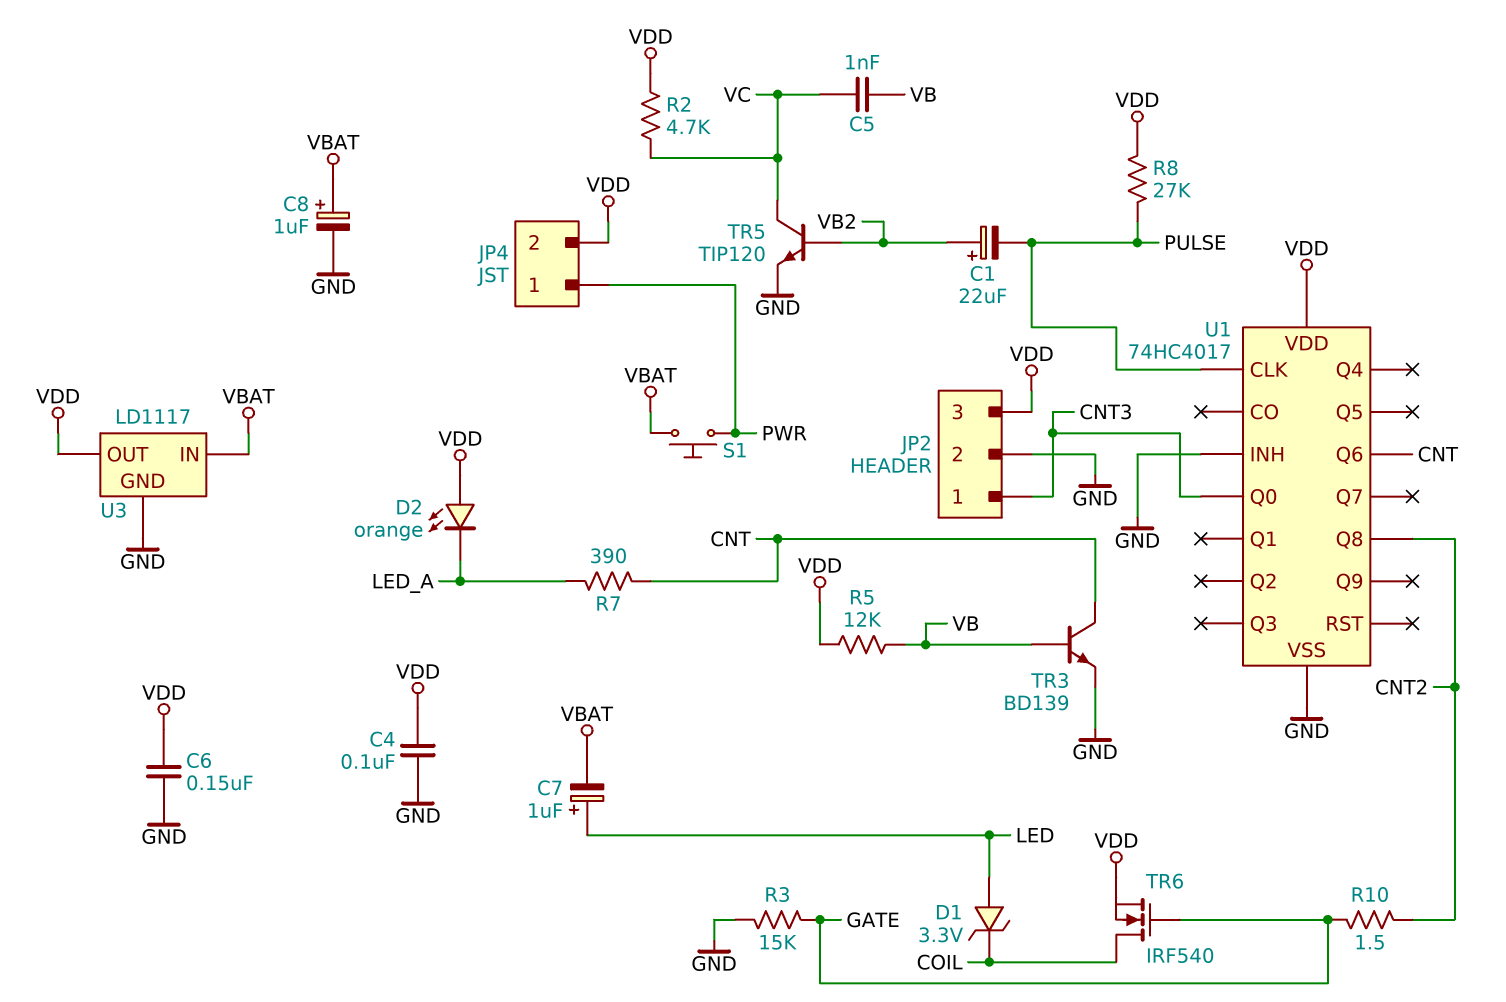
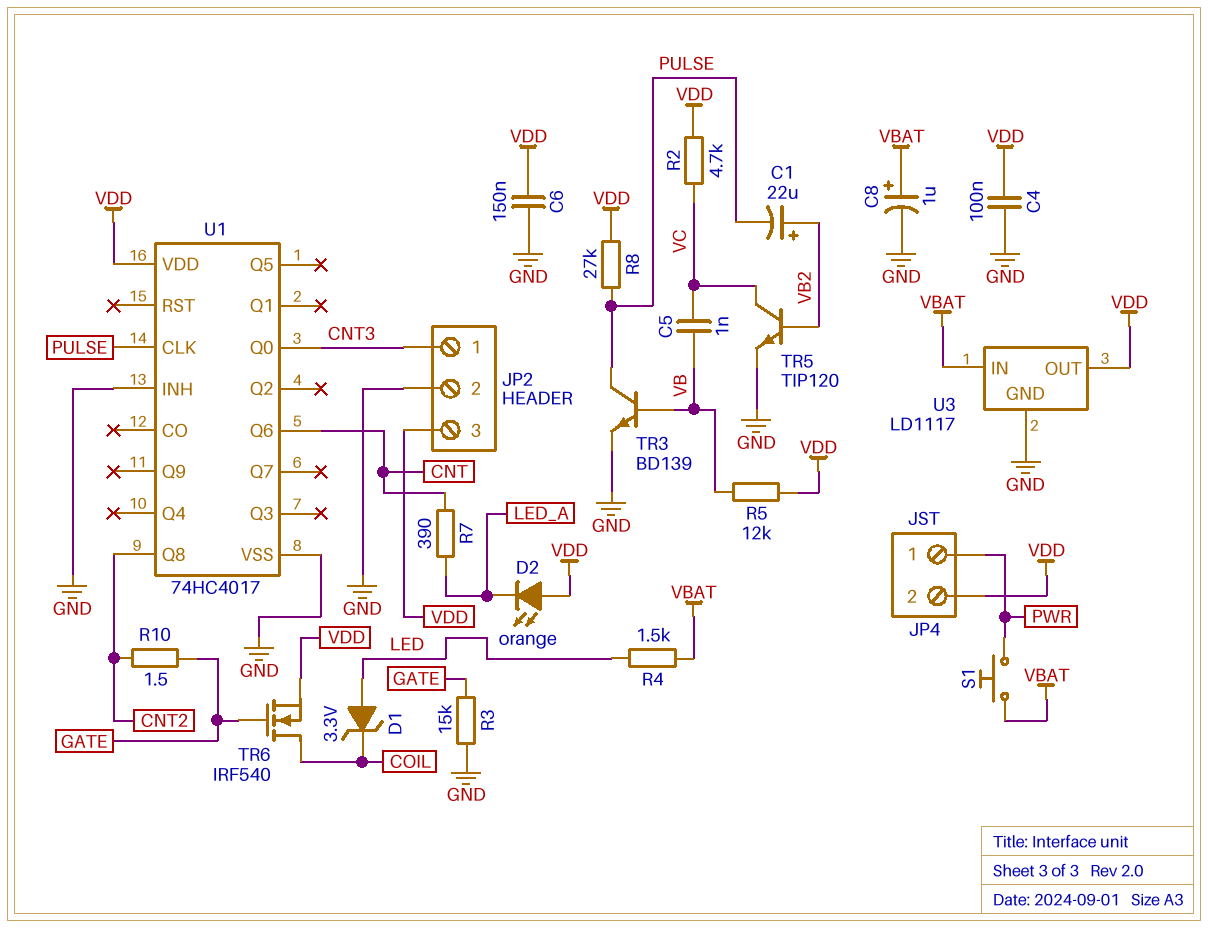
C7: 1uF (plus LED, minus VBAT) -> none
R4: none -> 1.5k (LED, VBAT)
TR3: NPN BD139 (B VB, C CNT, E GND) -> NPN BD139 (B VB, C PULSE, E GND)

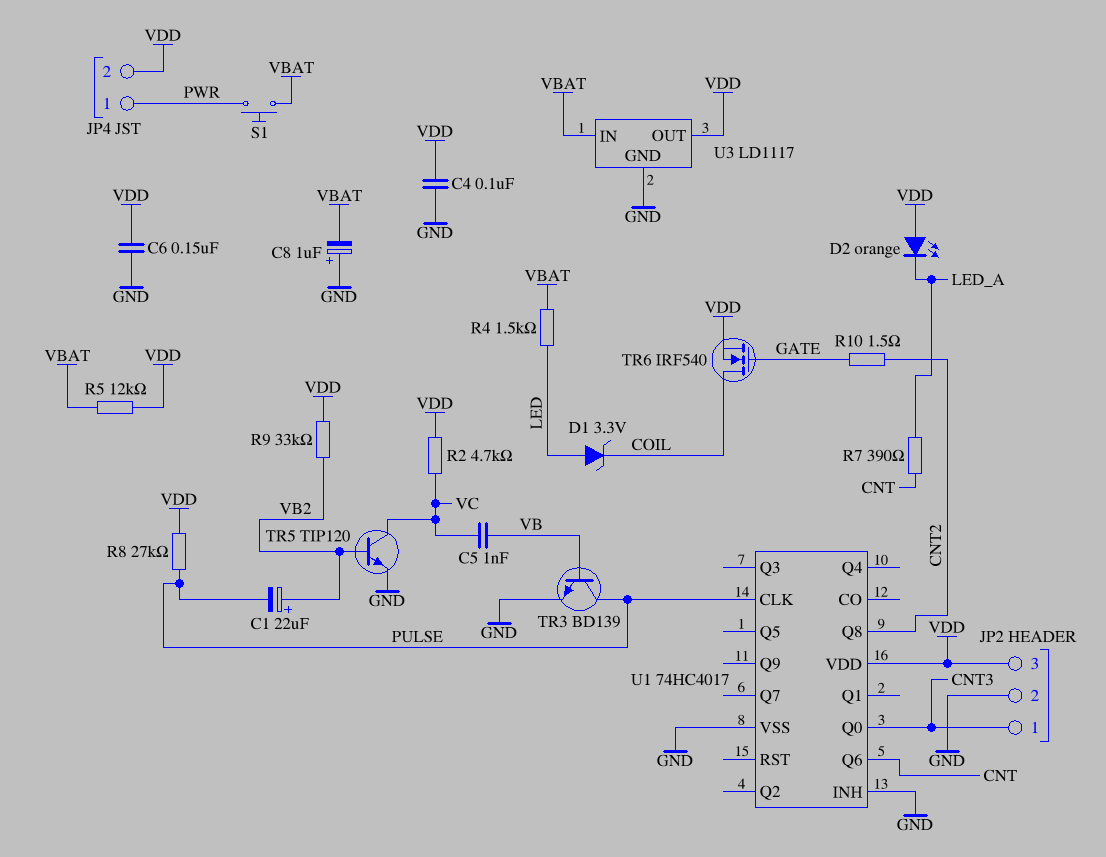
C8: 1uF (plus VBAT, minus GND) -> 1uF (plus GND, minus VBAT)
R3: 15k (GATE, GND) -> none
R5: 12k (VB, VDD) -> 12k (VBAT, VDD)
R9: none -> 33k (VB2, VDD)

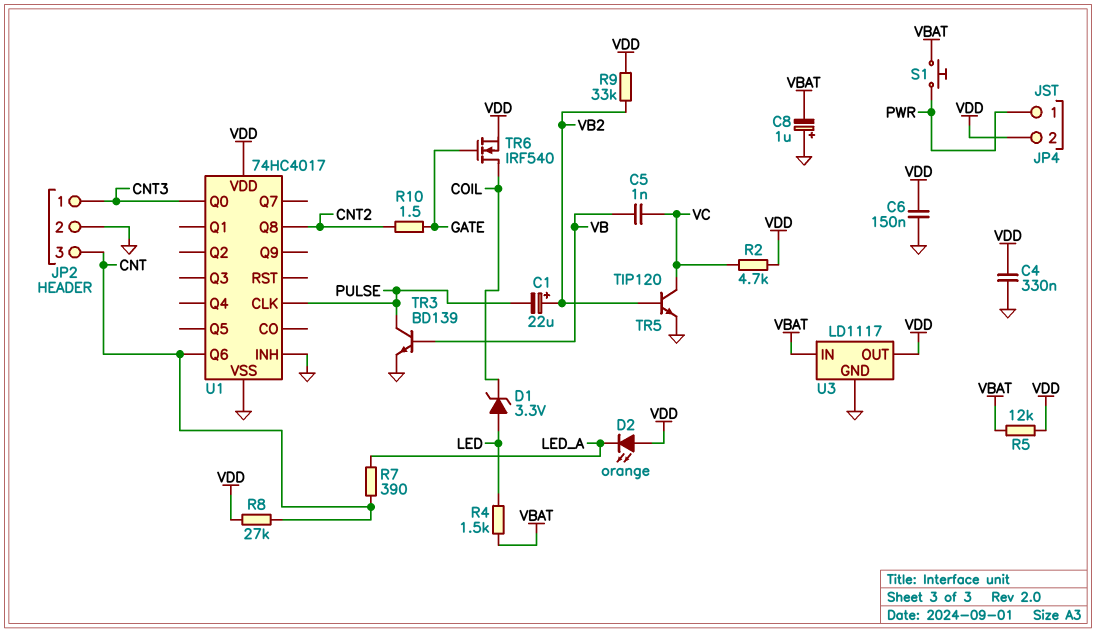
C4: 100nF (GND, VDD) -> 330nF (GND, VDD)
JP2 pin 3: VDD -> CNT
R8: 27k (PULSE, VDD) -> 27k (CNT, VDD)

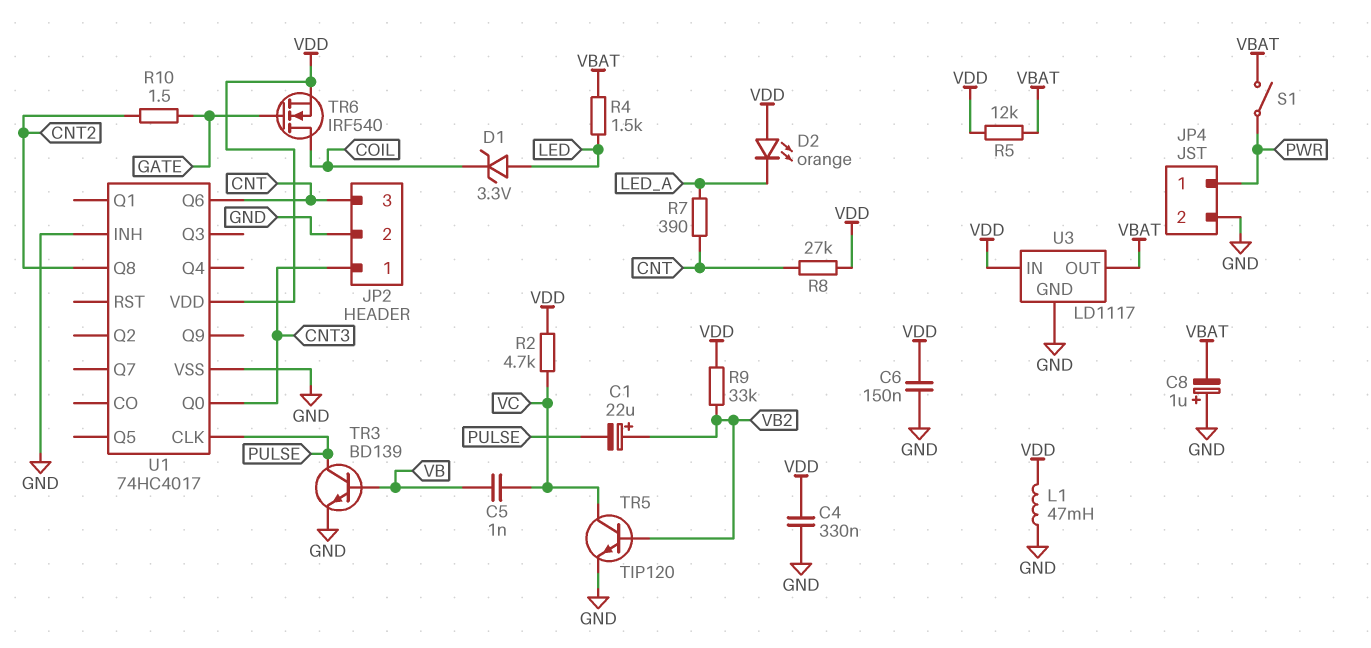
JP4 pin 2: VDD -> GND
L1: none -> 47mH (GND, VDD)
S1: button (PWR, VBAT) -> switch (PWR, VBAT)
U3 pin IN: VBAT -> VDD
U3 pin OUT: VDD -> VBAT

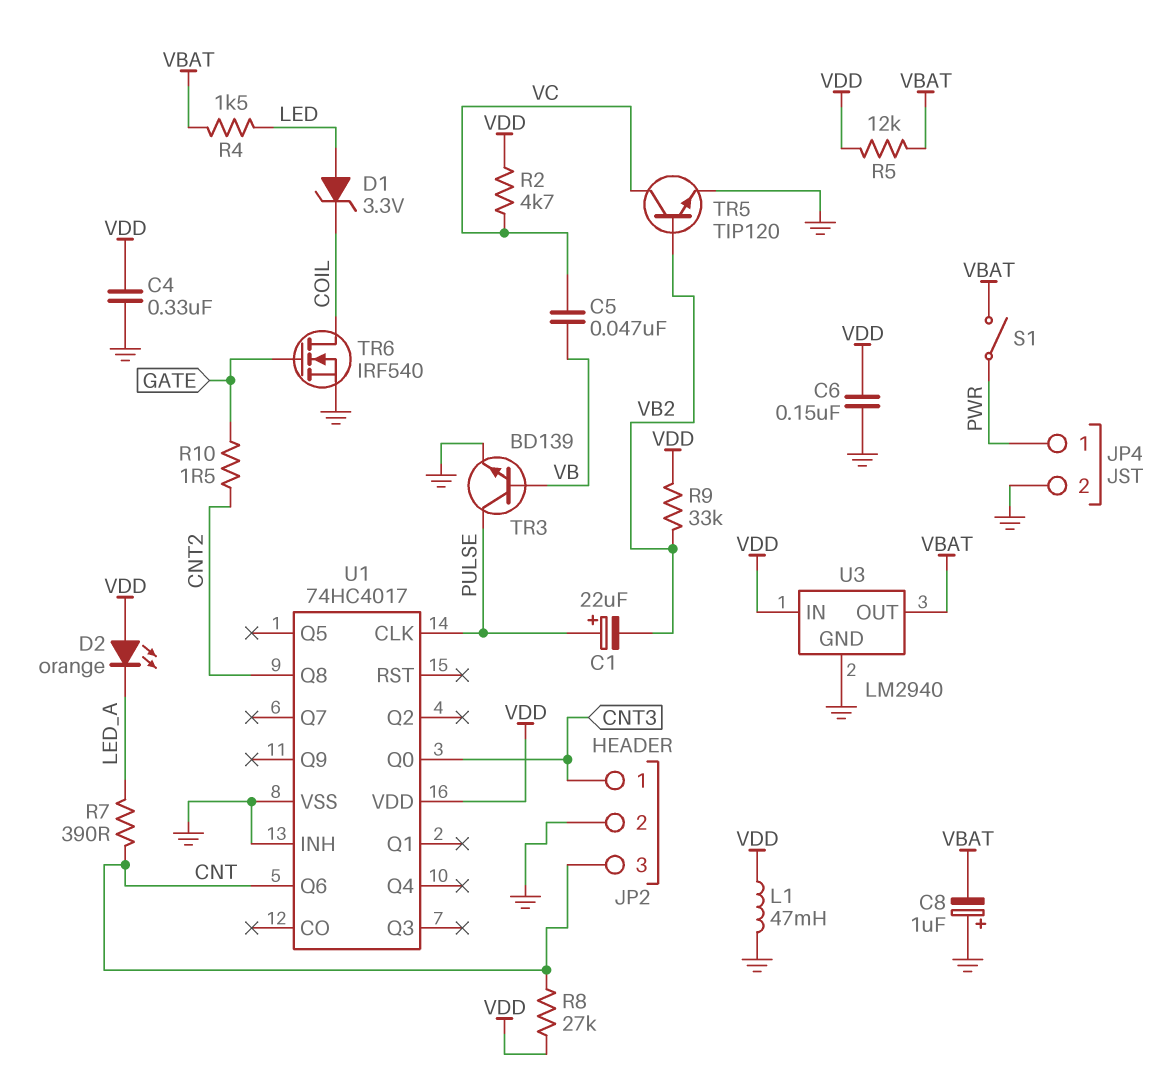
C1: 22uF (plus VB2, minus PULSE) -> 22uF (plus PULSE, minus VB2)
C5: 1nF (VB, VC) -> 47nF (VB, VC)
TR6: NMOS IRF540 (G GATE, D COIL, S VDD) -> NMOS IRF540 (G GATE, D COIL, S GND)
U3: LD1117 -> LM2940

